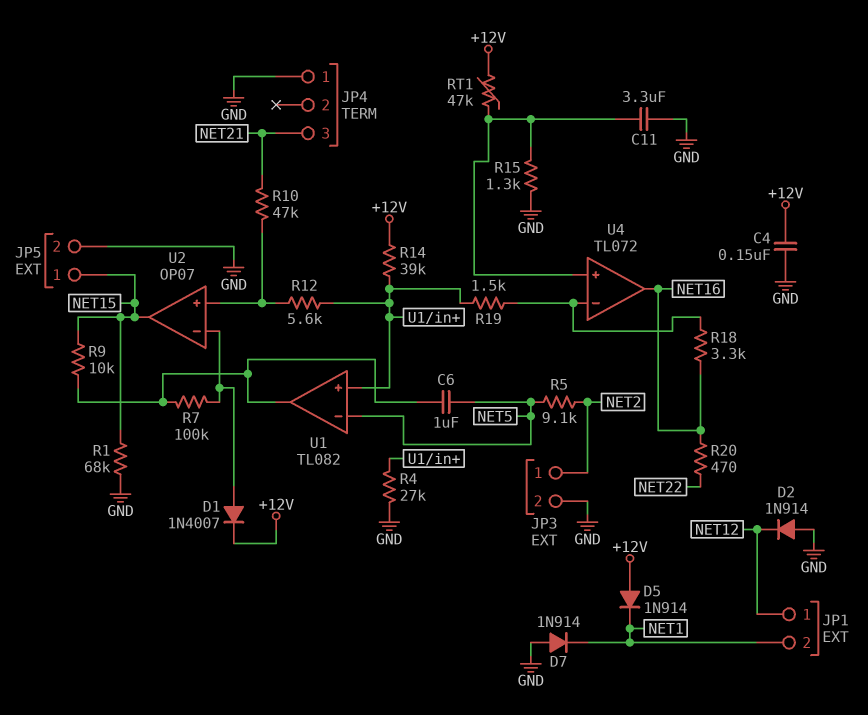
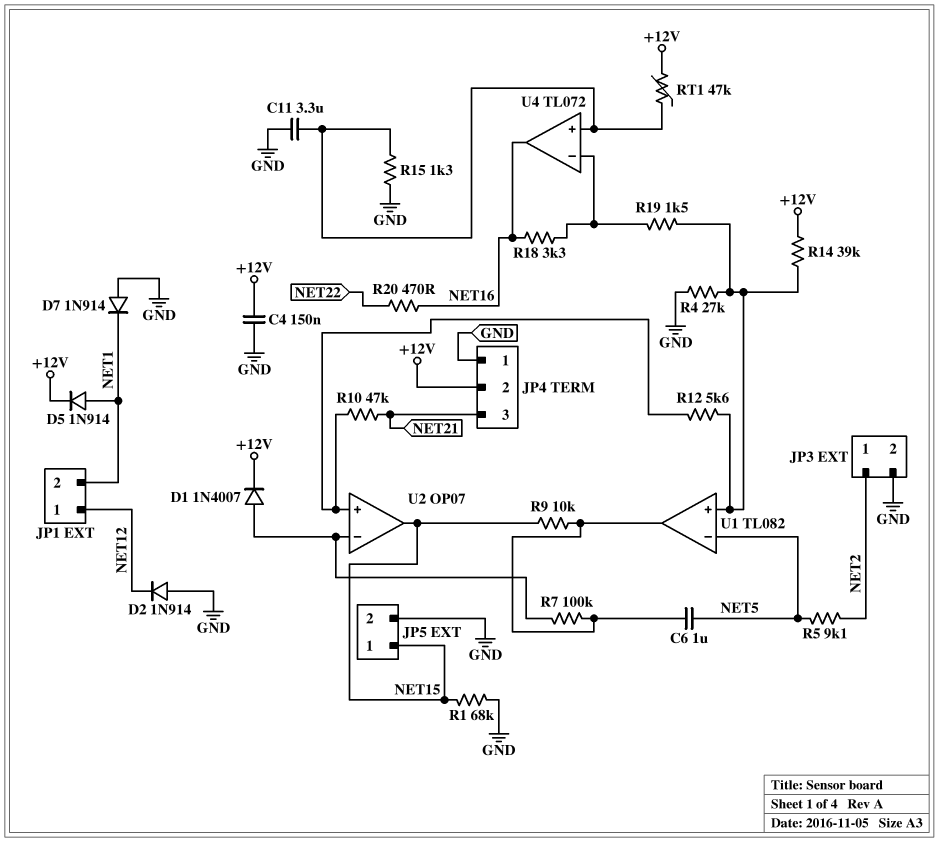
D5: diode 1N914 (A +12V, K NET1) -> diode 1N914 (A NET1, K +12V)
JP4 pin 2: none -> +12V

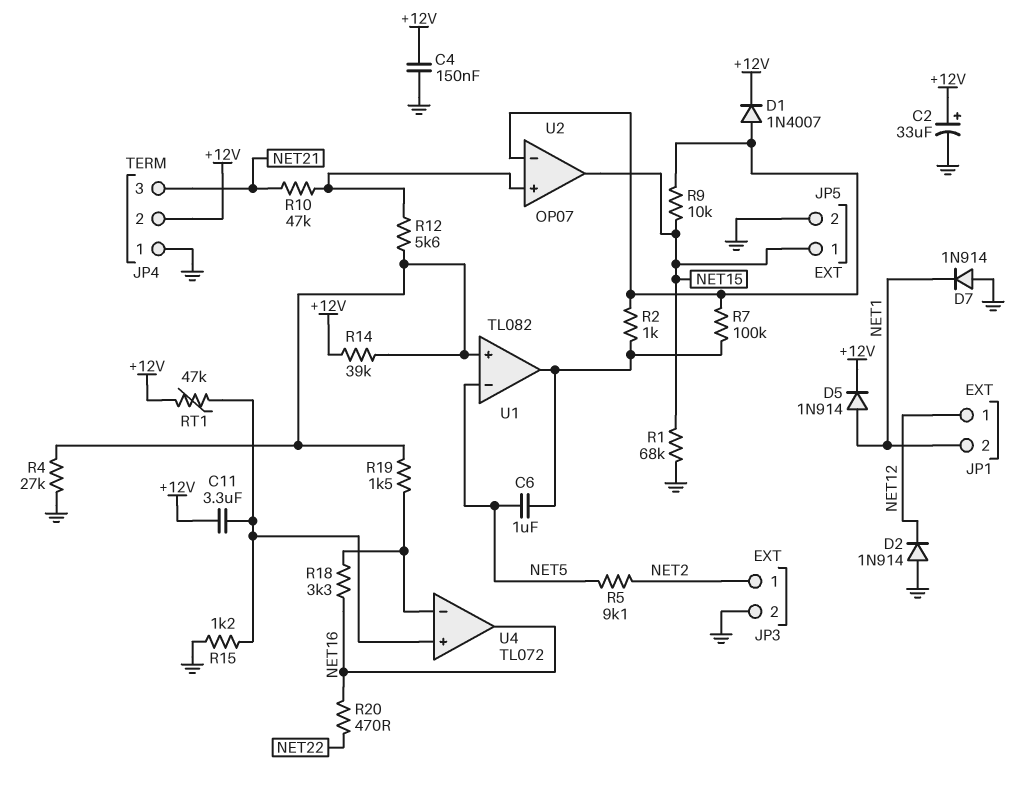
C2: none -> 33uF (plus +12V, minus GND)
C11: 3.3uF (GND, U4/in+) -> 3.3uF (+12V, U4/in+)
R2: none -> 1k (U1/out, U2/in-)
R9: 10k (NET15, U1/out) -> 10k (NET15, U2/in-)
R15: 1.3k (GND, U4/in+) -> 1.2k (GND, U4/in+)

